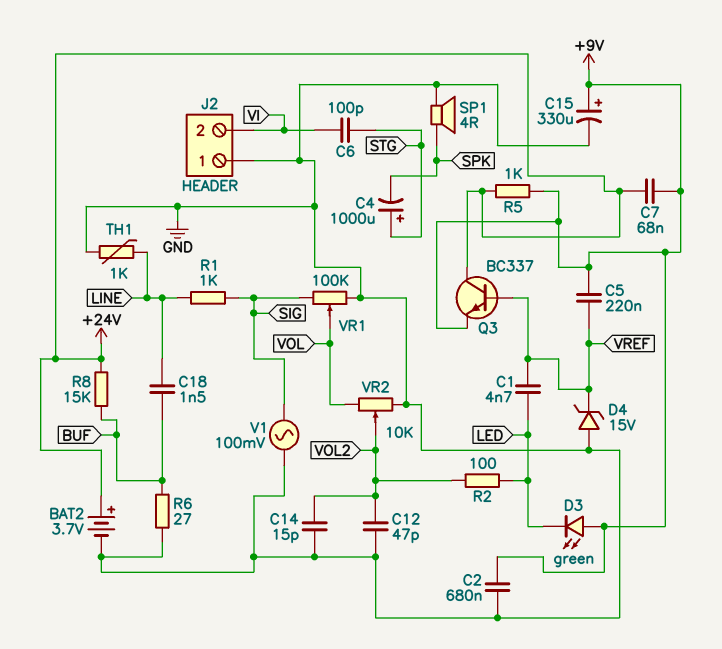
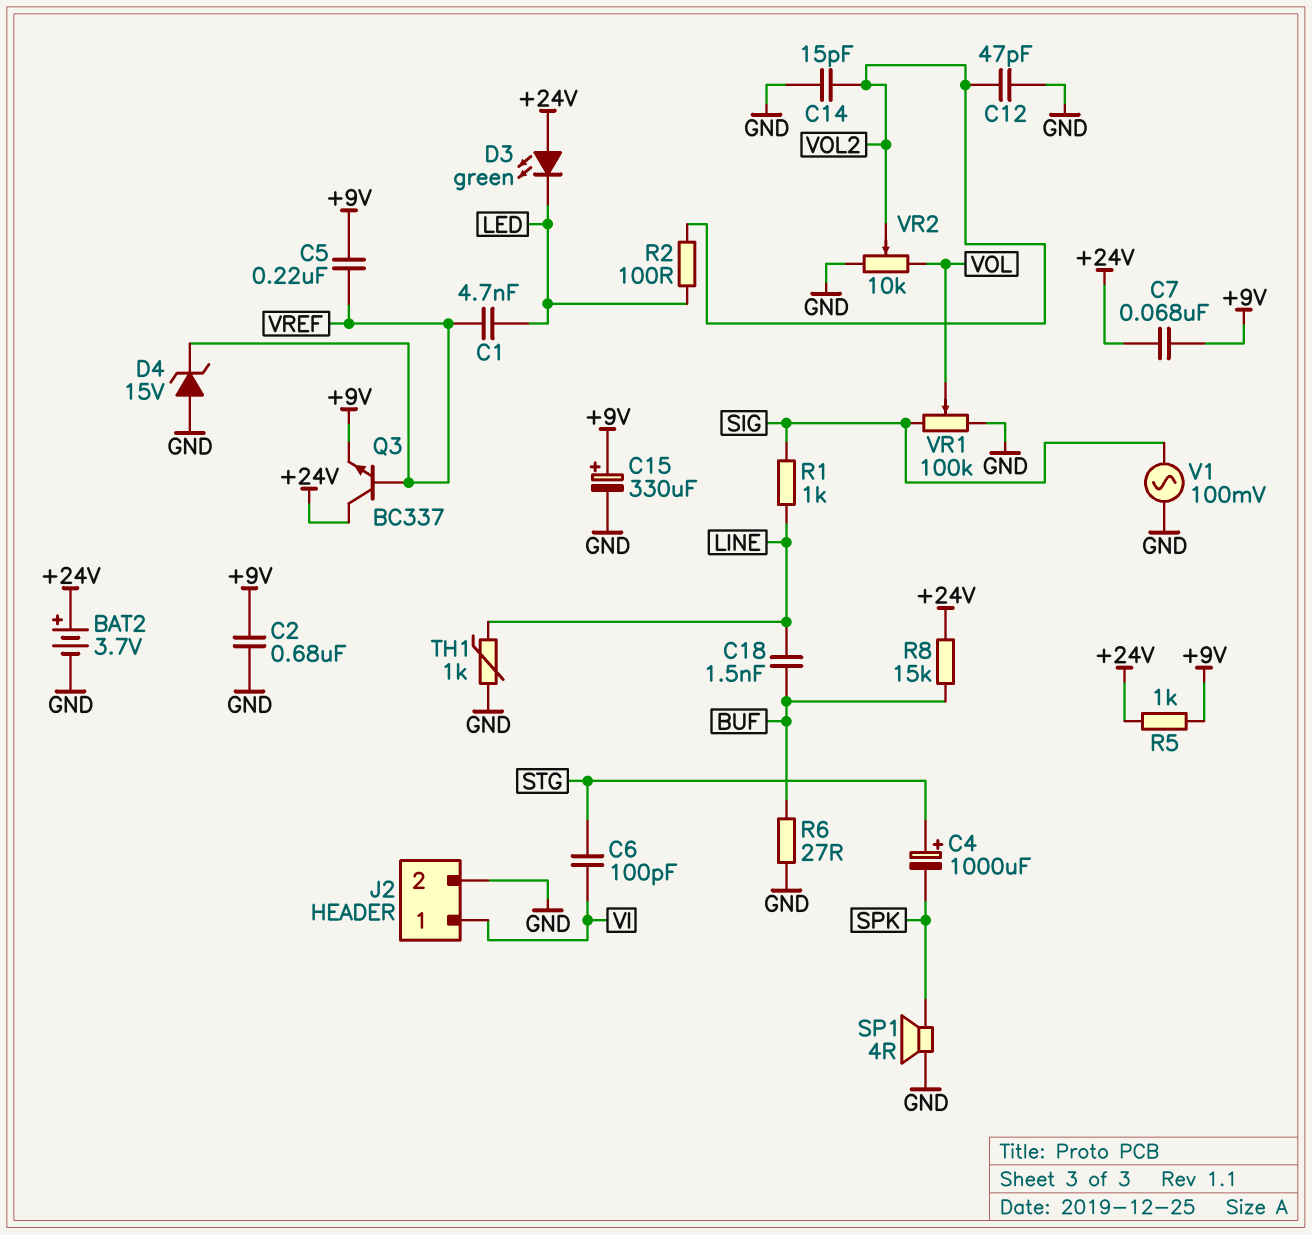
D3: LED green (A +9V, K LED) -> LED green (A +24V, K LED)
J2 pin 1: GND -> VI
J2 pin 2: VI -> GND

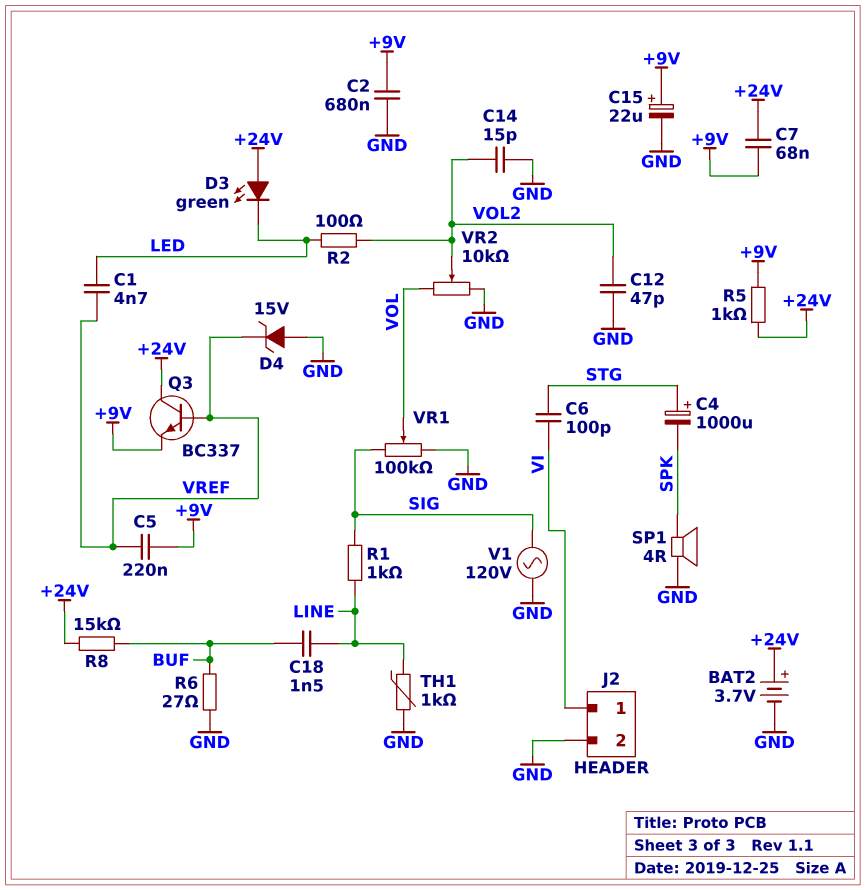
C15: 330uF (plus +9V, minus GND) -> 22uF (plus +9V, minus GND)
V1: AC 100mV (GND, SIG) -> AC 120V (GND, SIG)

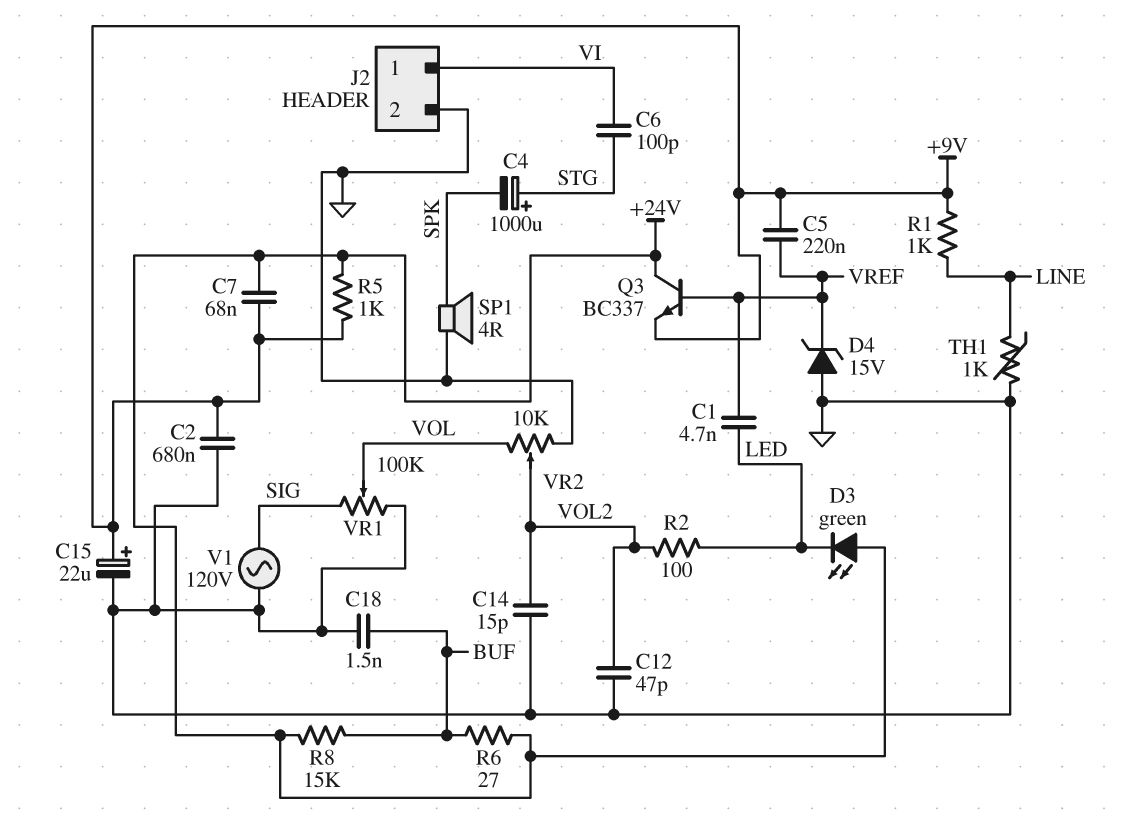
BAT2: 3.7V (plus +24V, minus GND) -> none
C18: 1.5nF (BUF, LINE) -> 1.5nF (BUF, GND)
R1: 1k (LINE, SIG) -> 1k (+9V, LINE)
R6: 27 (BUF, GND) -> 27 (+24V, BUF)

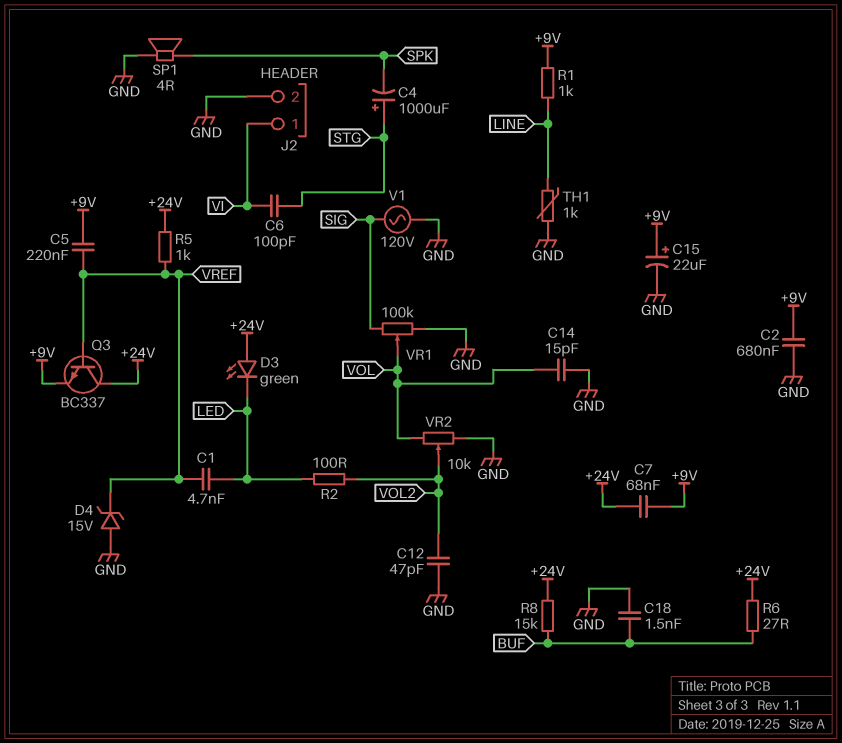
C14: 15pF (GND, VOL2) -> 15pF (GND, VOL)
R5: 1k (+9V, +24V) -> 1k (+24V, VREF)

